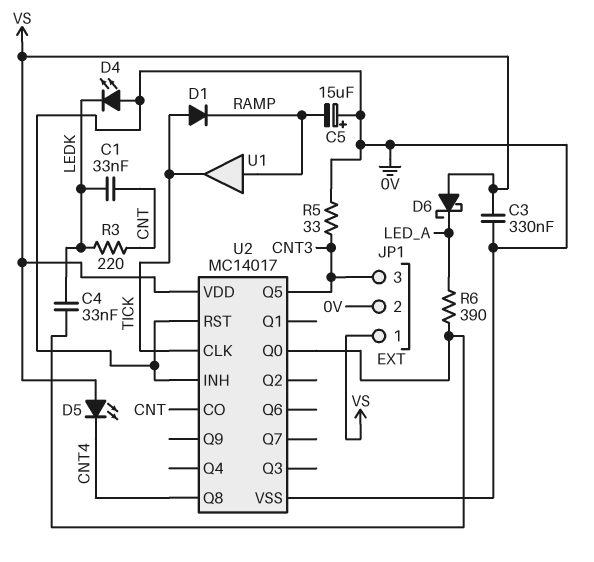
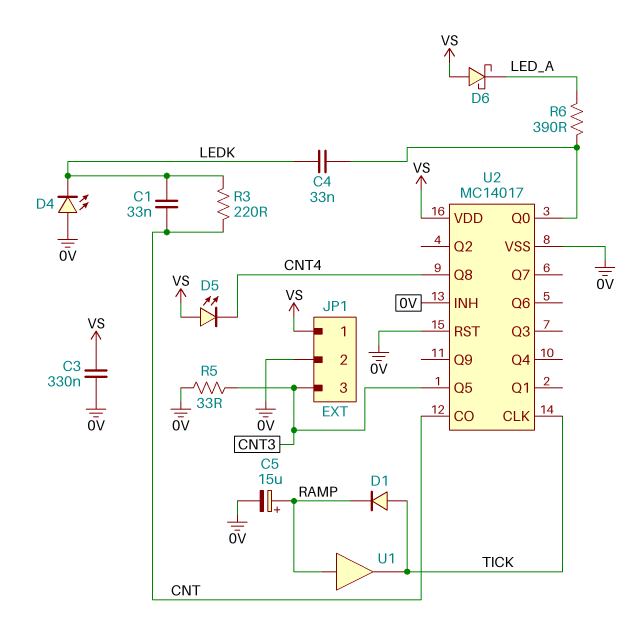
C5: 15uF (plus 0V, minus RAMP) -> 15uF (plus RAMP, minus 0V)

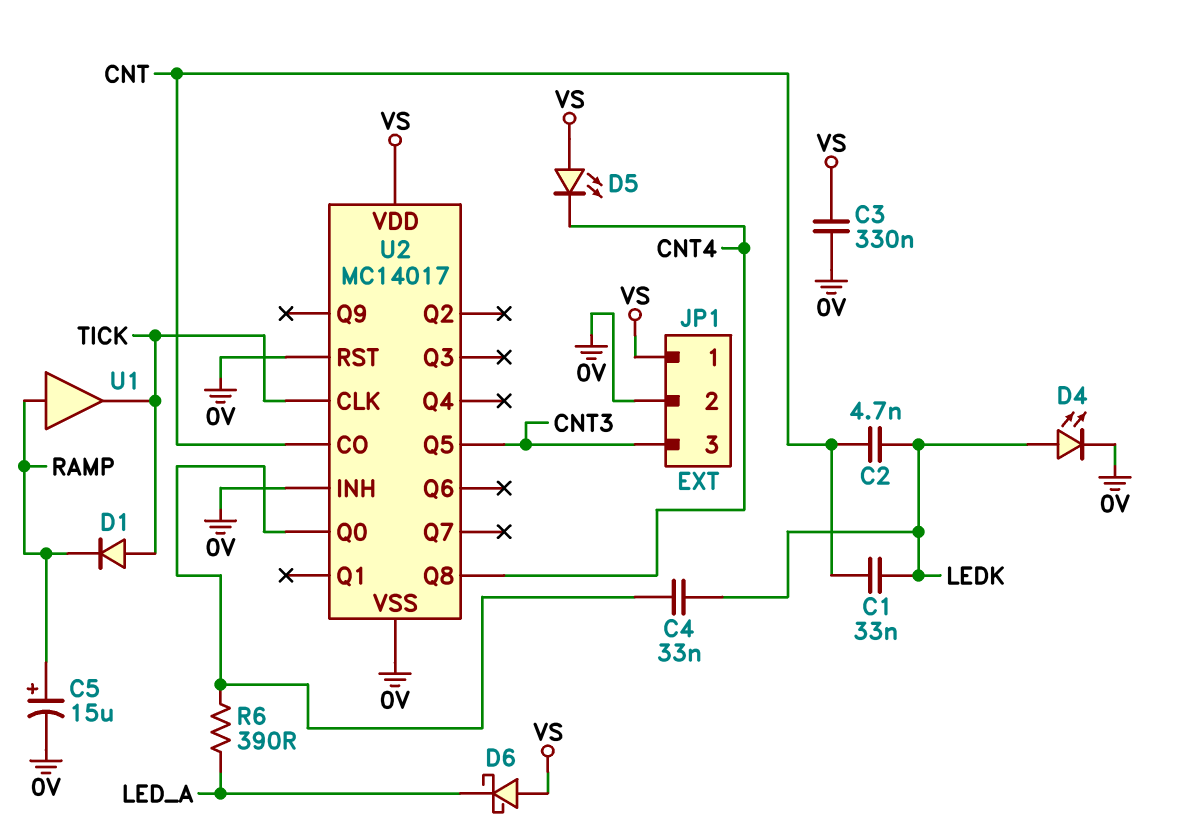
C2: none -> 4.7nF (CNT, LEDK)
D4: LED (A 0V, K LEDK) -> LED (A LEDK, K 0V)
R3: 220 (CNT, LEDK) -> none
R5: 33 (0V, CNT3) -> none

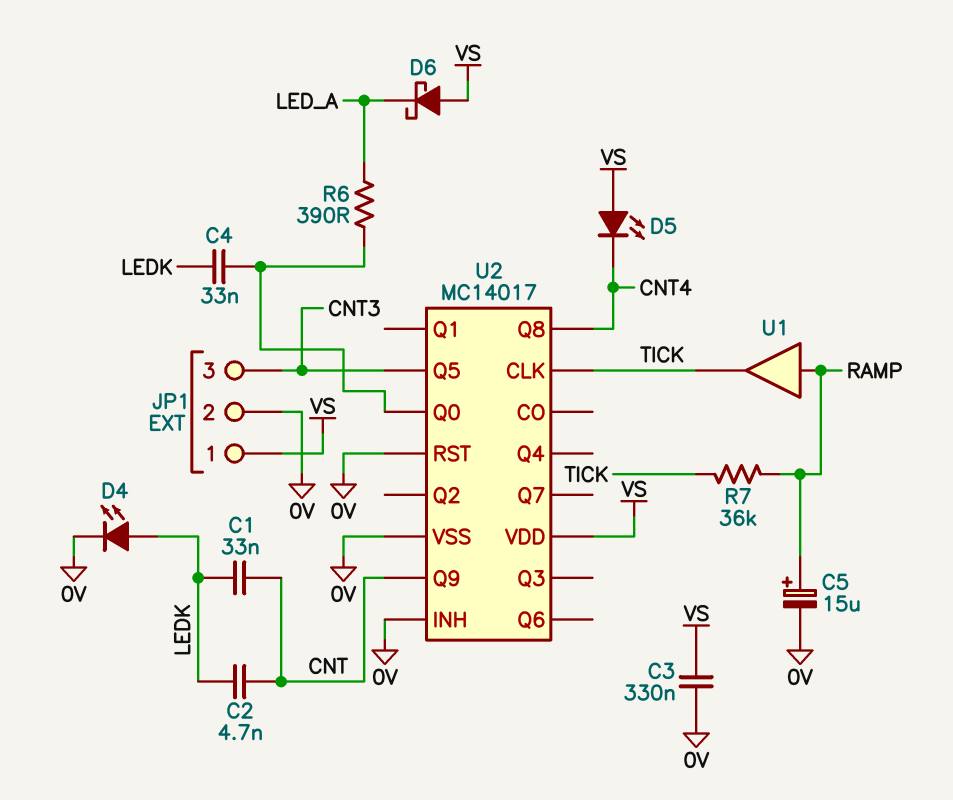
D1: diode (A TICK, K RAMP) -> none
R7: none -> 36k (RAMP, TICK)
U2 pin CO: CNT -> none
U2 pin Q9: none -> CNT

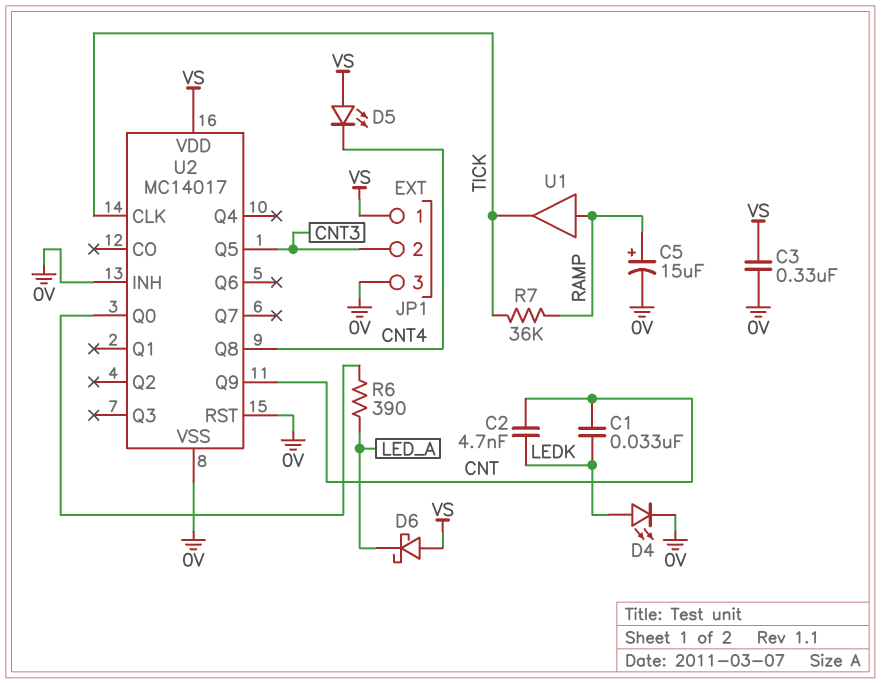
C4: 33nF (LEDK, U2/Q0) -> none
JP1 pin 2: 0V -> CNT3
JP1 pin 3: CNT3 -> 0V

